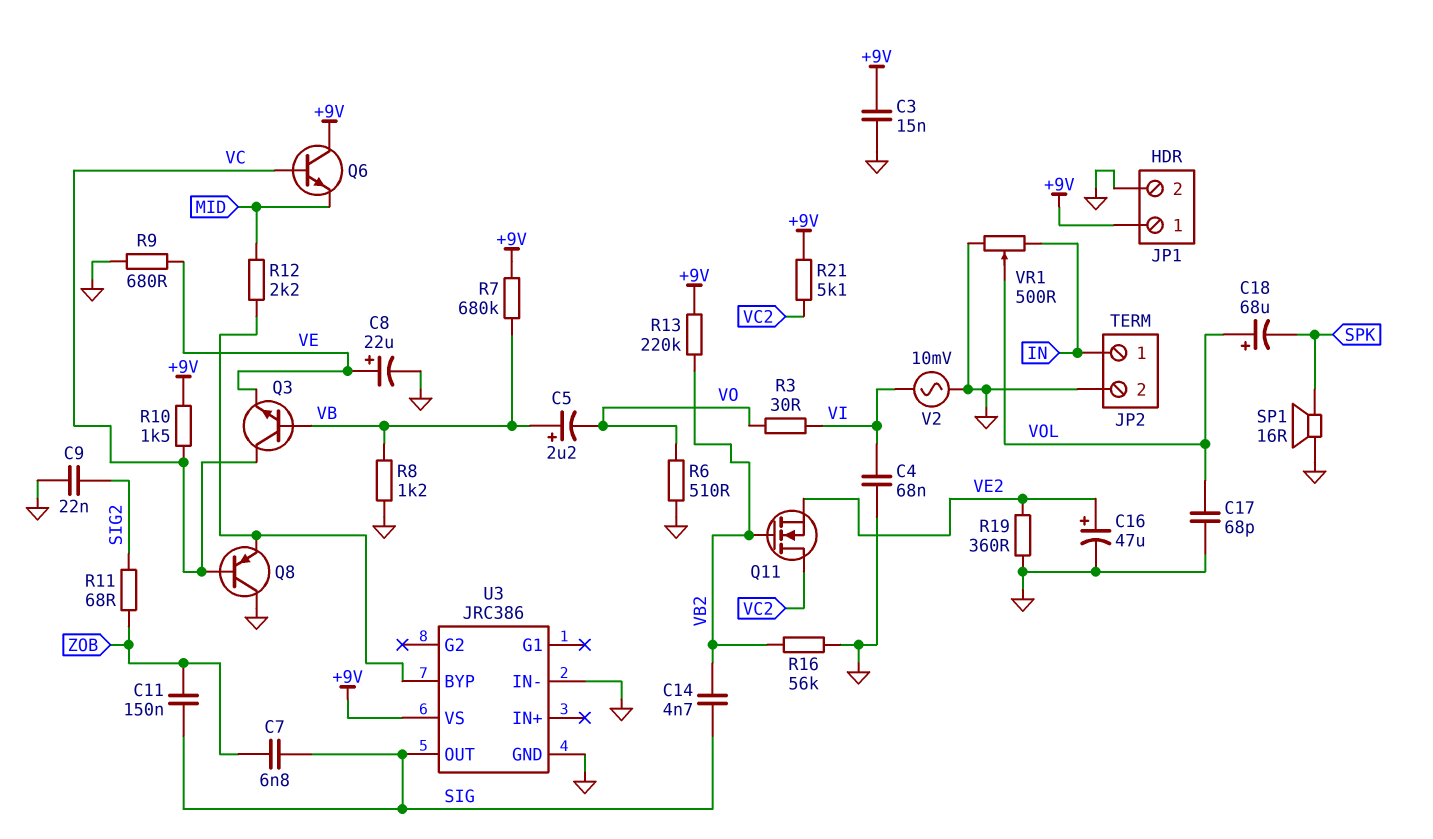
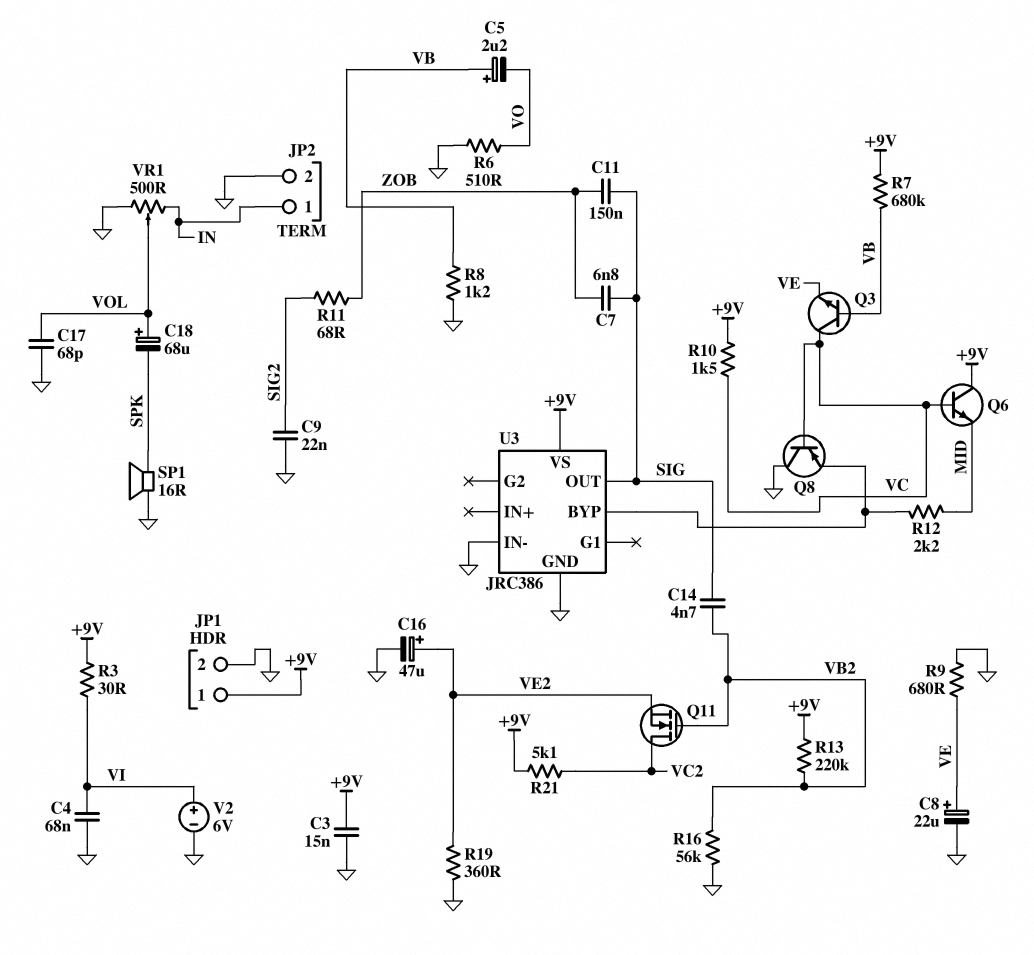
R3: 30 (VI, VO) -> 30 (+9V, VI)
V2: AC 10mV (GND, VI) -> 6V (plus VI, minus GND)

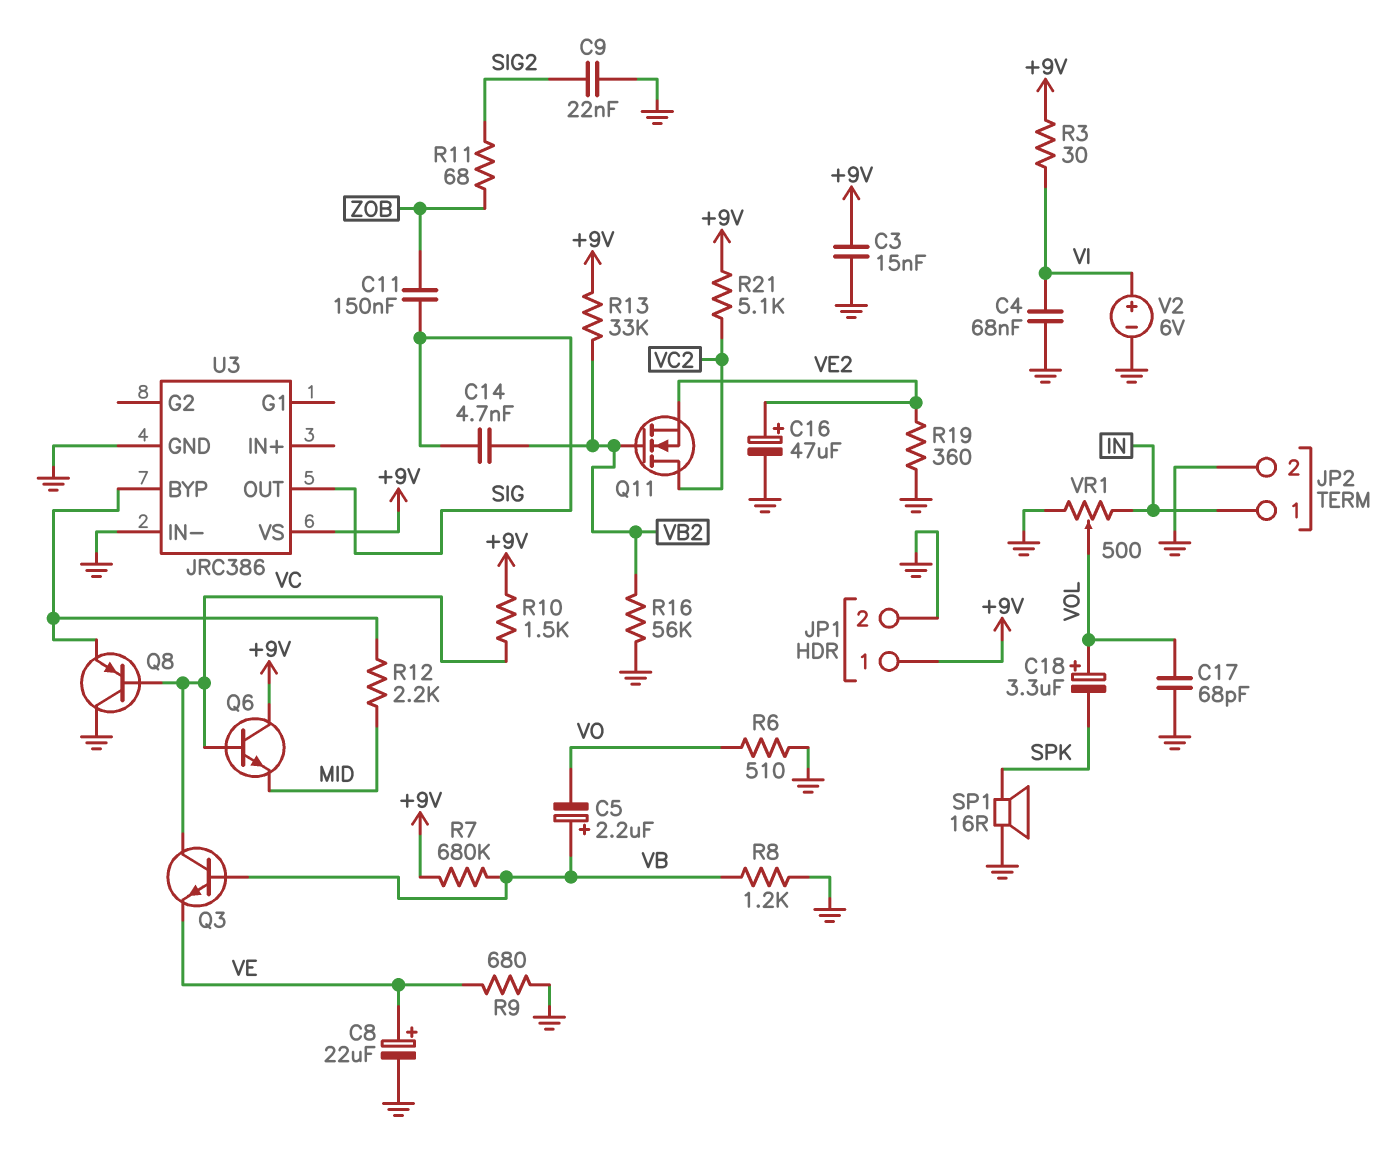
C7: 6.8nF (SIG, ZOB) -> none
C18: 68uF (plus VOL, minus SPK) -> 3.3uF (plus VOL, minus SPK)
R13: 220k (+9V, VB2) -> 33k (+9V, VB2)

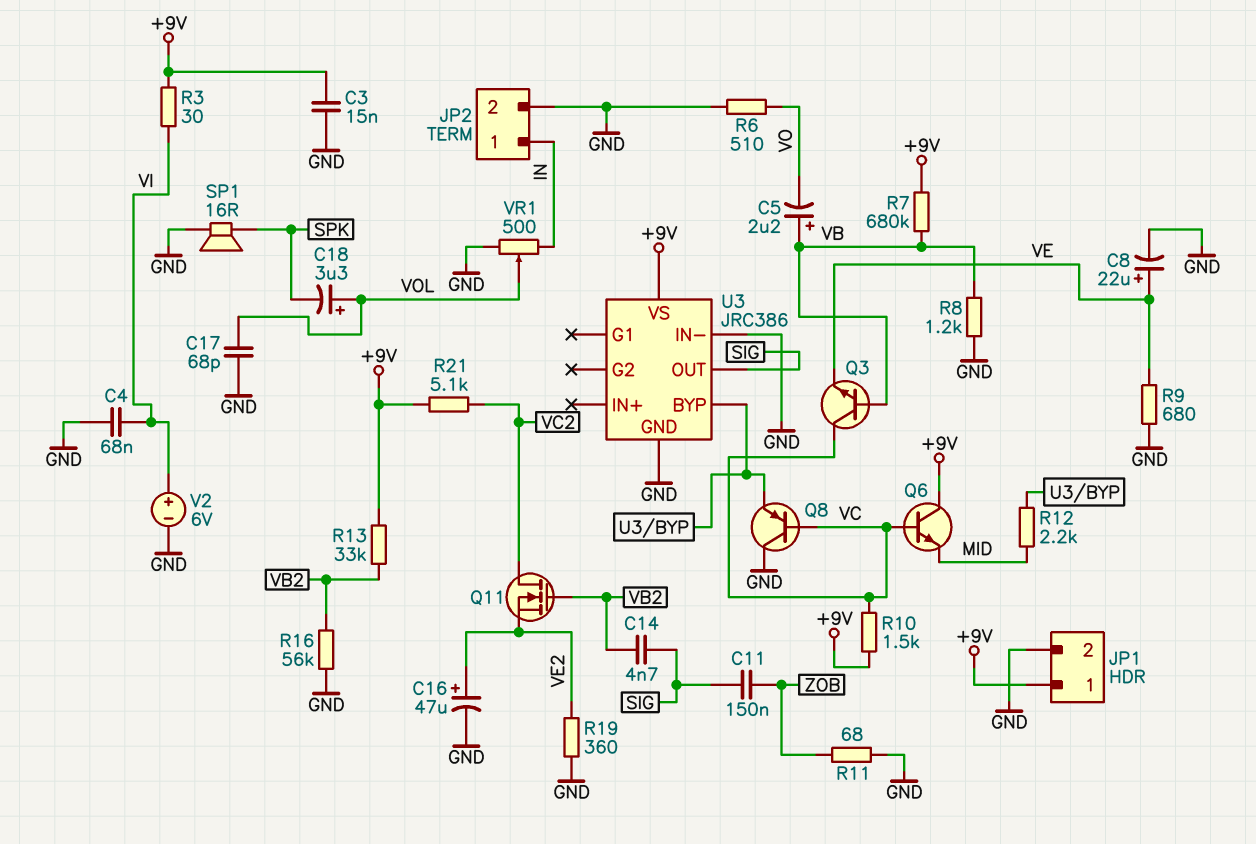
C9: 22nF (GND, SIG2) -> none
R11: 68 (SIG2, ZOB) -> 68 (GND, ZOB)

